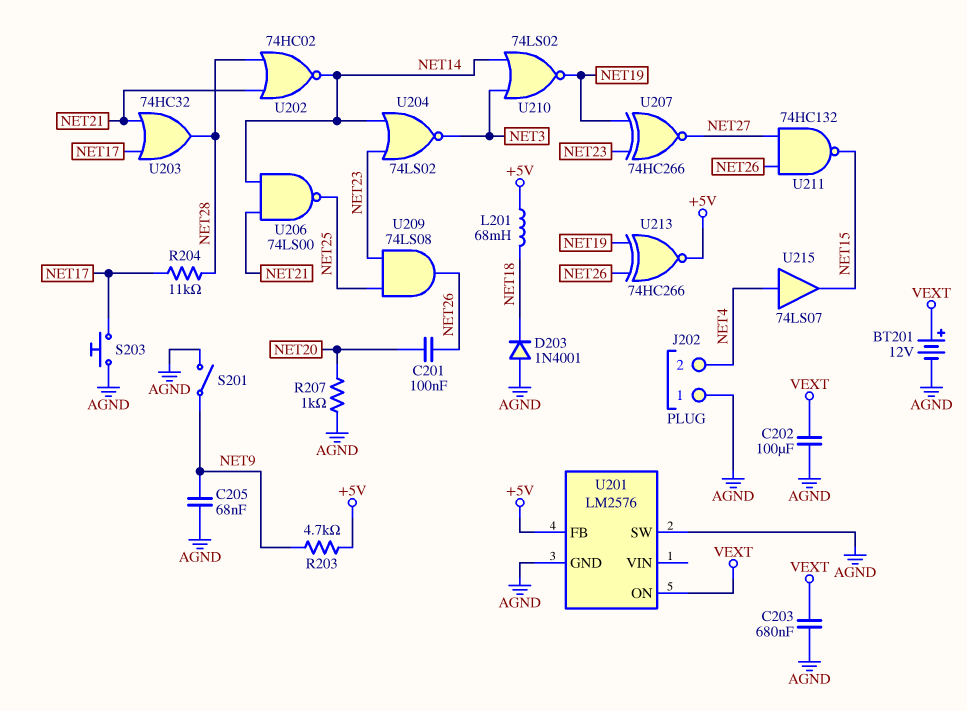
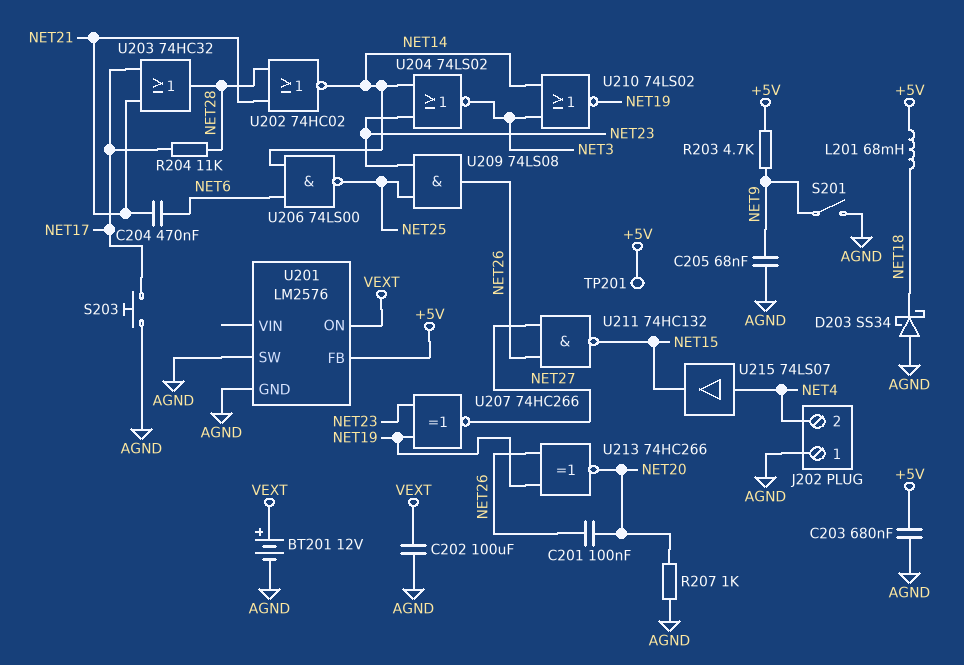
C203: 680nF (AGND, VEXT) -> 680nF (+5V, AGND)
C204: none -> 470nF (NET6, NET21)
D203: diode 1N4001 (A AGND, K NET18) -> schottky SS34 (A AGND, K NET18)
TP201: none -> test point (+5V)
U206: NAND 74LS00 (in NET14, in NET21, out NET25) -> NAND 74LS00 (in NET6, in NET14, out NET25)
U213: XNOR 74HC266 (in NET19, in NET26, out +5V) -> XNOR 74HC266 (in NET19, in NET26, out NET20)

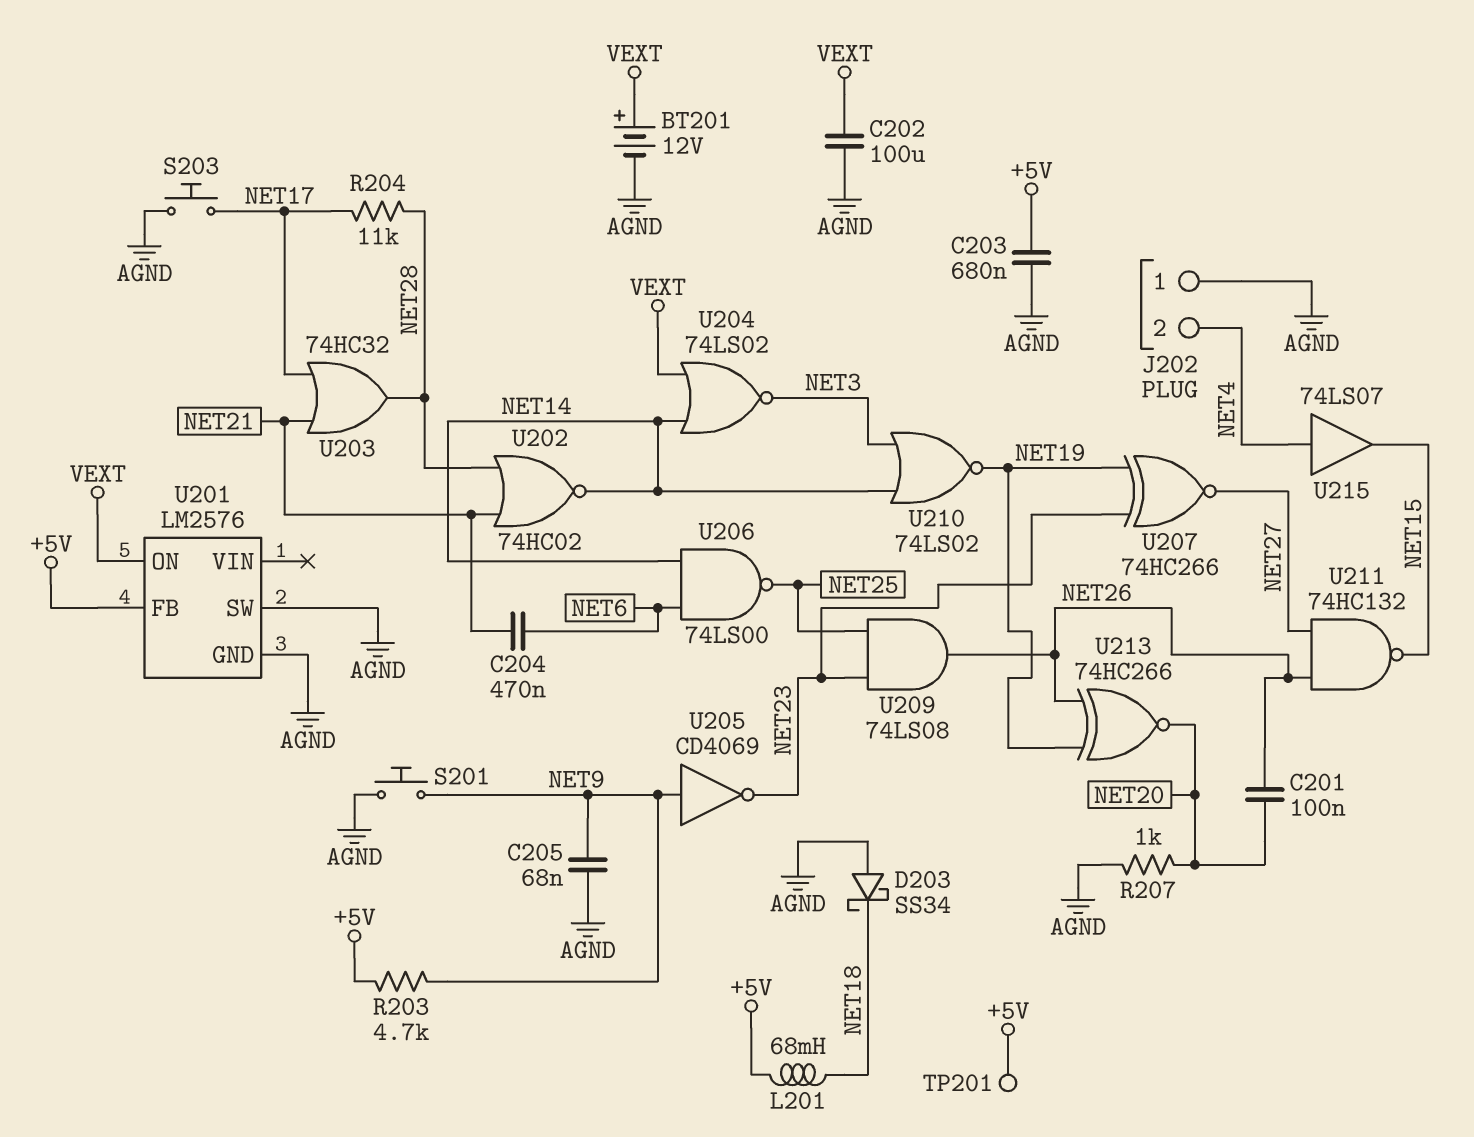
S201: switch (AGND, NET9) -> button (AGND, NET9)
U204: NOR 74LS02 (in NET14, in NET23, out NET3) -> NOR 74LS02 (in NET14, in VEXT, out NET3)
U205: none -> NOT CD4069 (in NET9, out NET23)

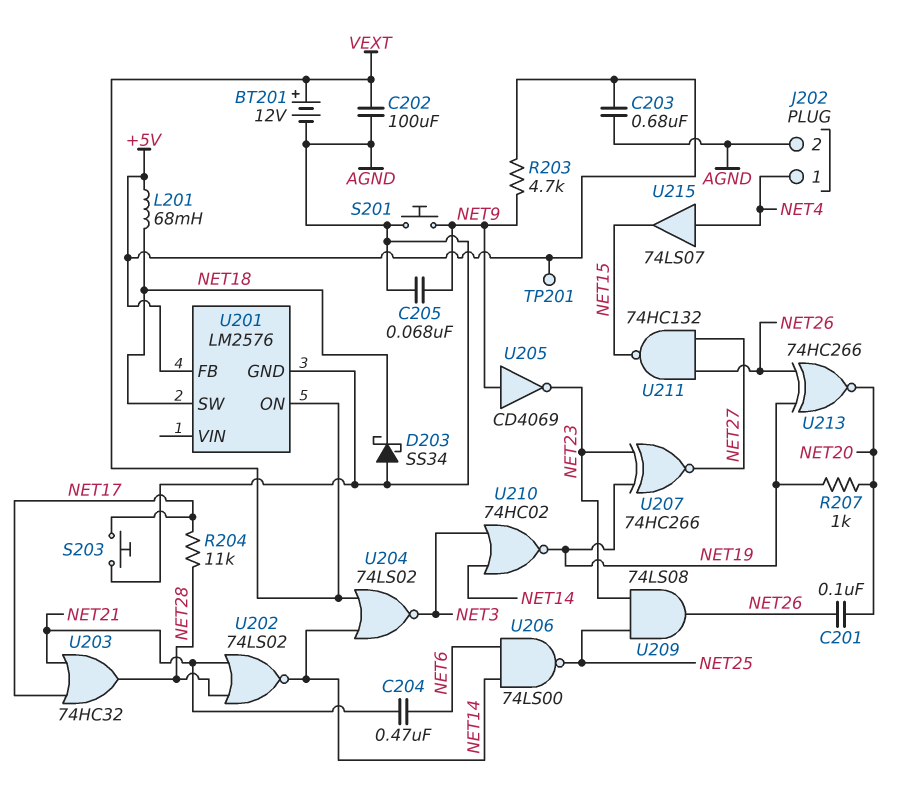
J202 pin 1: AGND -> NET4
J202 pin 2: NET4 -> AGND
R207: 1k (AGND, NET20) -> 1k (NET19, NET20)
U201 pin SW: AGND -> NET18
U202: NOR 74HC02 (in NET21, in NET28, out NET14) -> NOR 74LS02 (in NET21, in NET28, out NET14)
U210: NOR 74LS02 (in NET3, in NET14, out NET19) -> NOR 74HC02 (in NET3, in NET14, out NET19)

